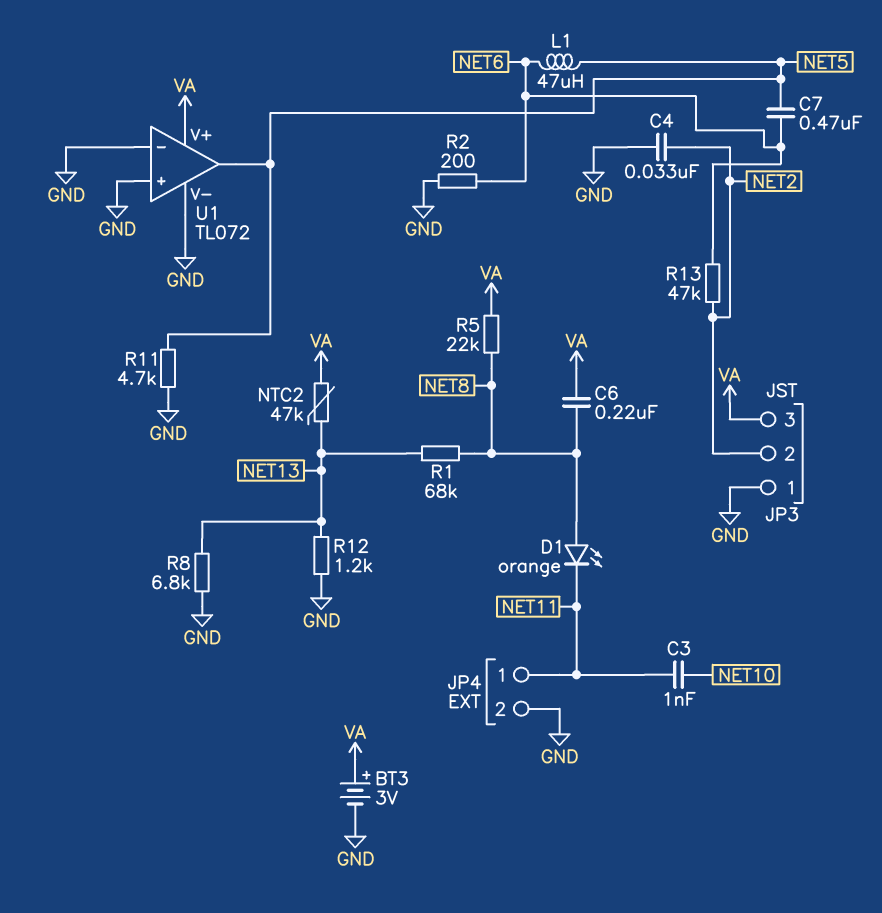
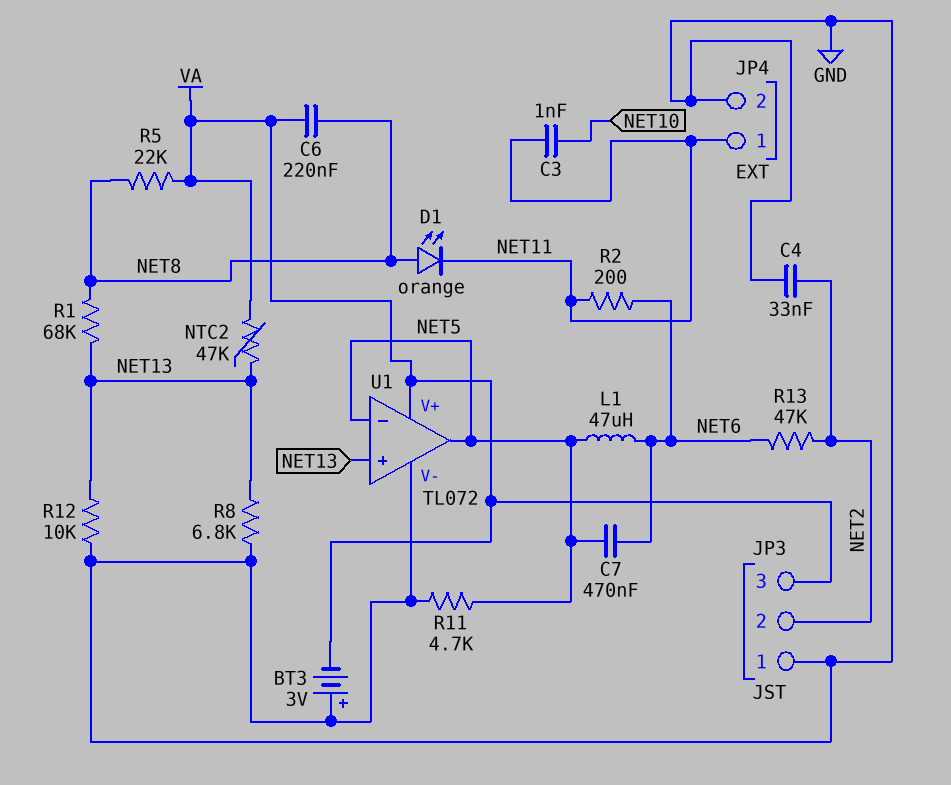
BT3: 3V (plus VA, minus GND) -> 3V (plus GND, minus VA)
R2: 200 (GND, NET6) -> 200 (NET6, NET11)
R12: 1.2k (GND, NET13) -> 10k (GND, NET13)
U1 pin in+: GND -> NET13
U1 pin in-: GND -> NET5

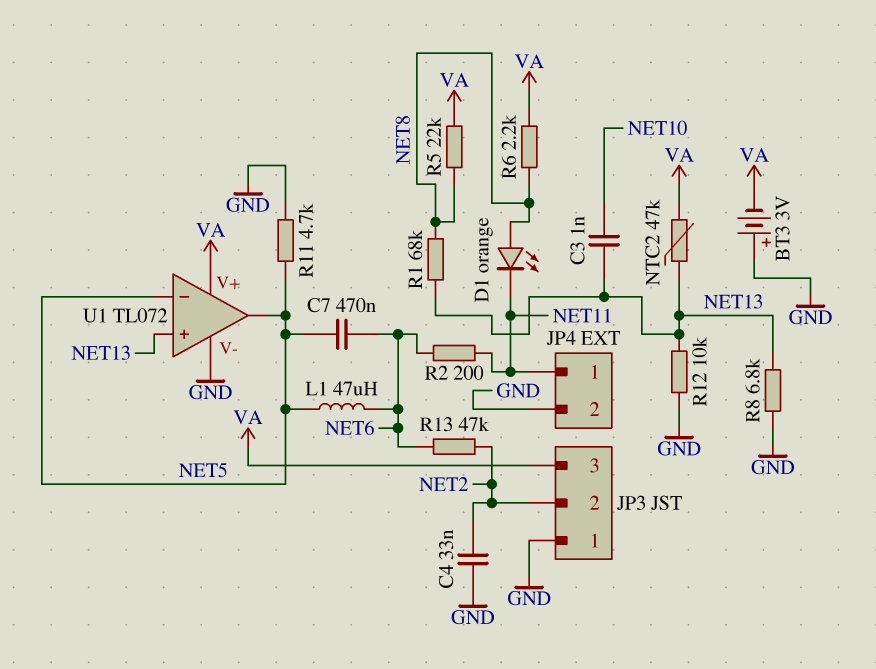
C3: 1nF (NET10, NET11) -> 1nF (NET10, NET13)
C6: 220nF (NET8, VA) -> none
R6: none -> 2.2k (NET8, VA)

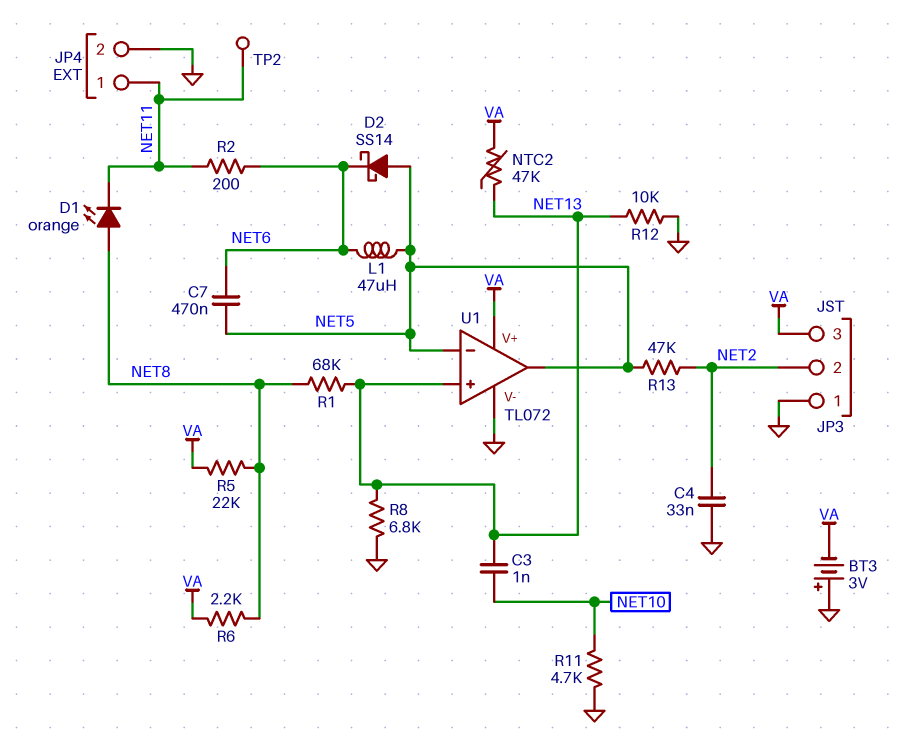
D2: none -> schottky SS14 (A NET5, K NET6)
R11: 4.7k (GND, NET5) -> 4.7k (GND, NET10)
R13: 47k (NET2, NET6) -> 47k (NET2, NET5)
TP2: none -> test point (NET11)

